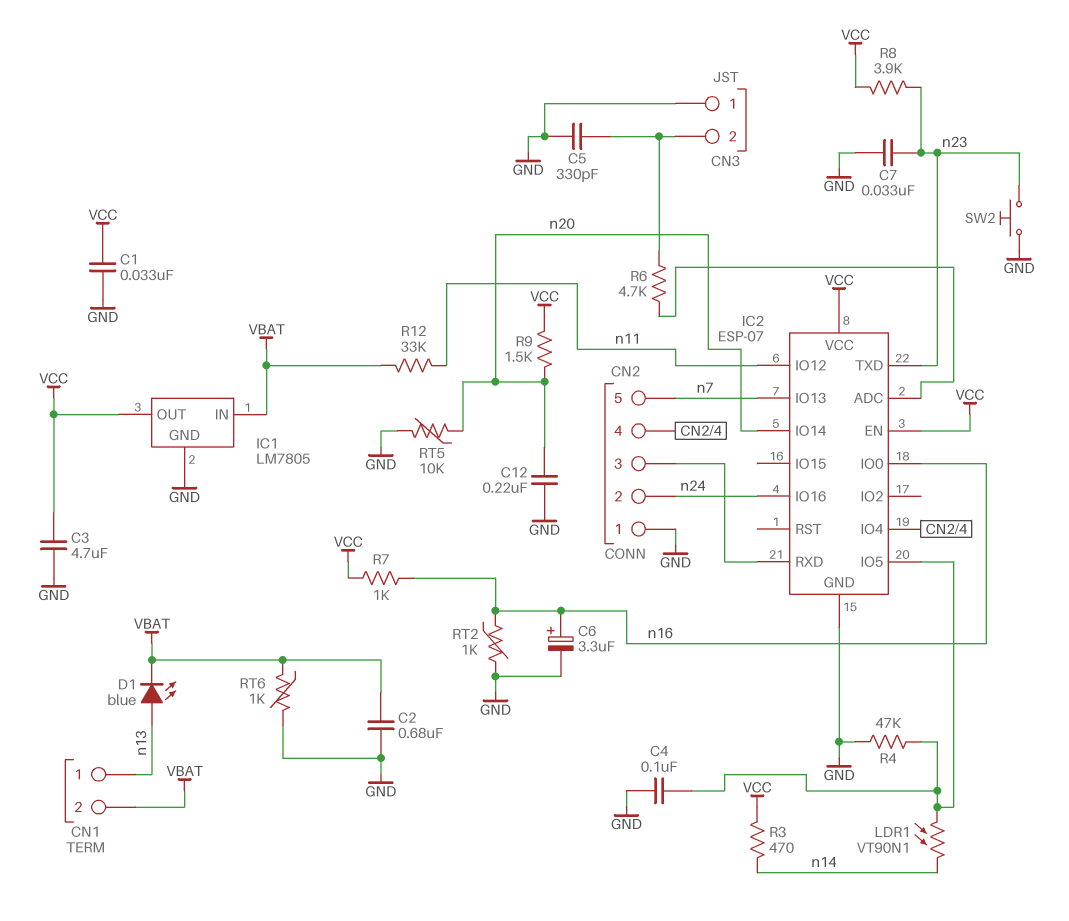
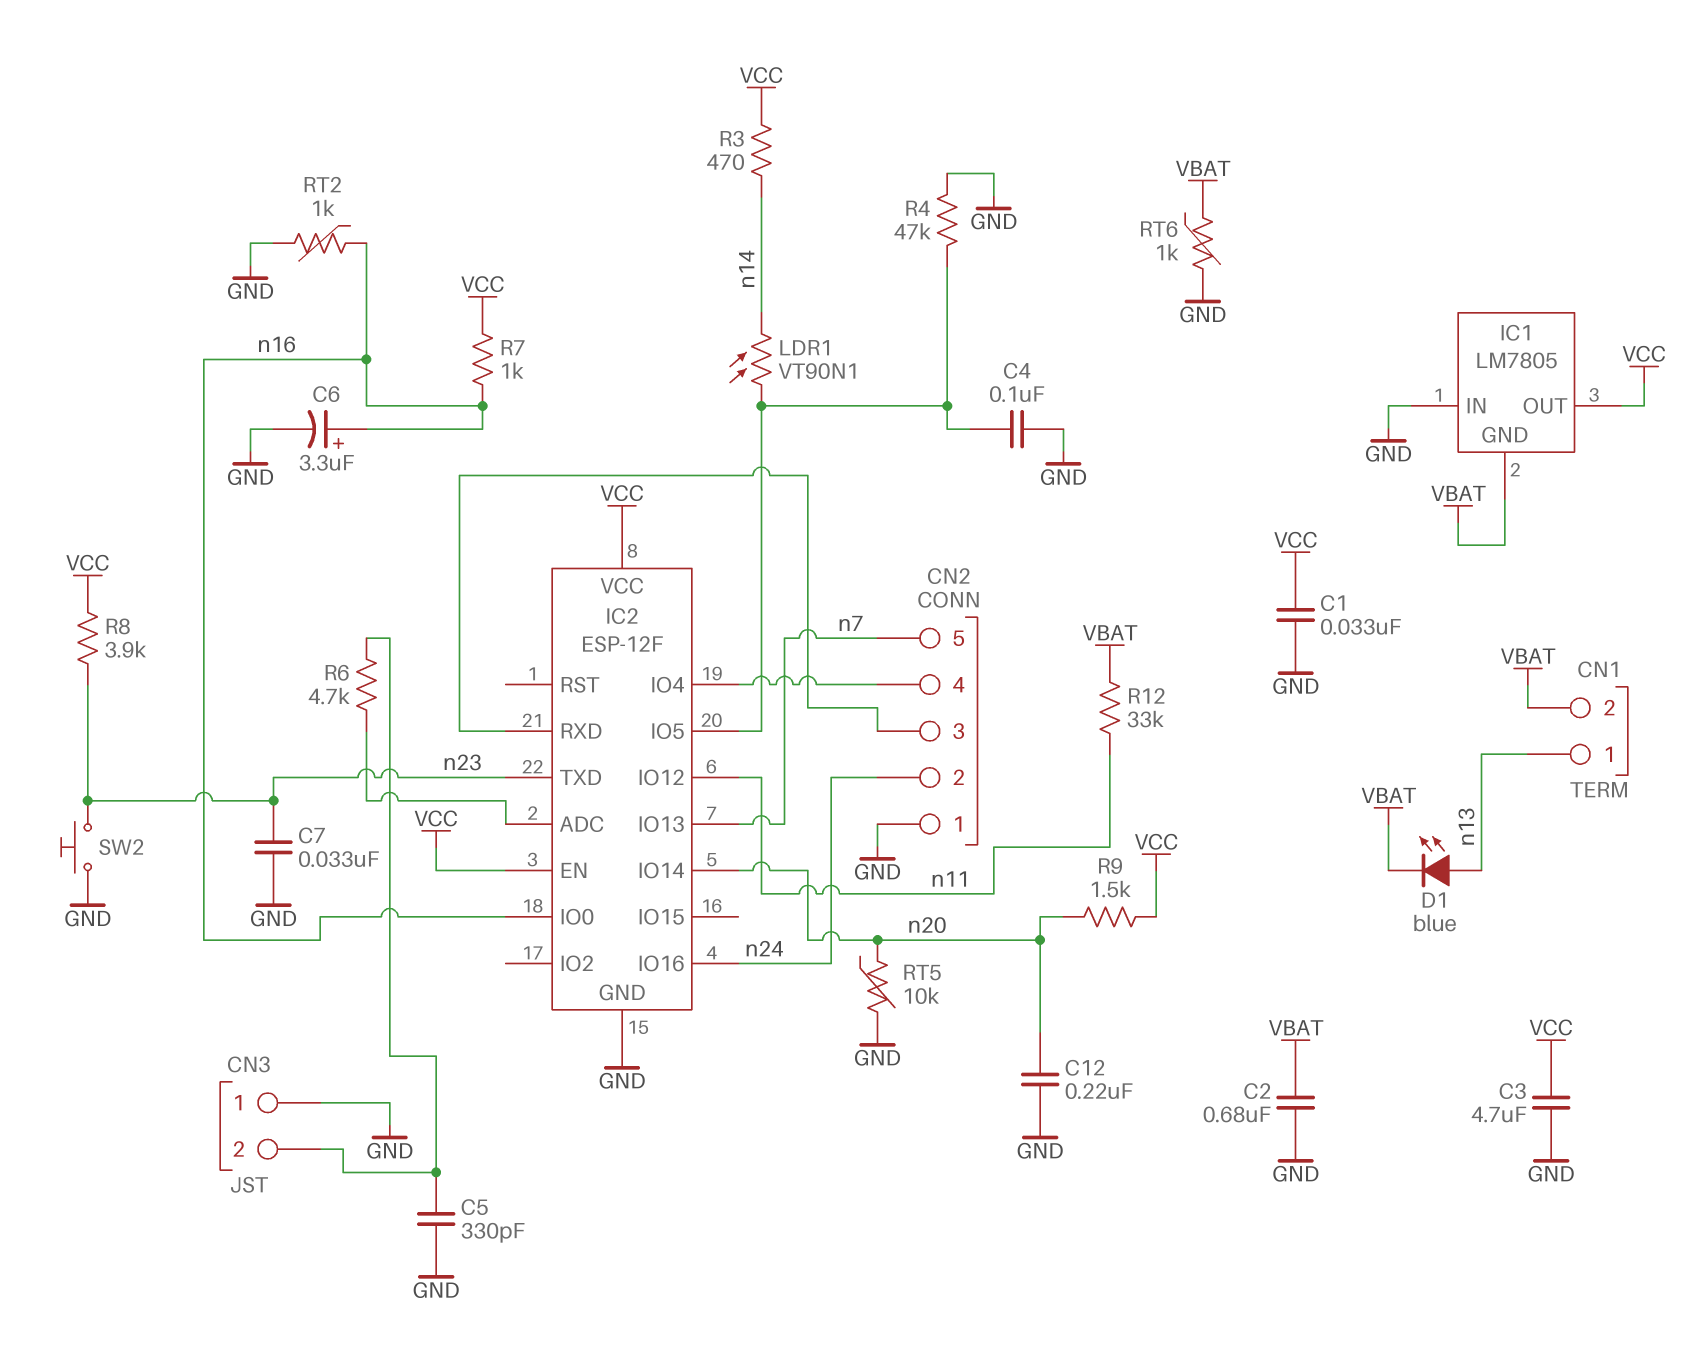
IC1 pin GND: GND -> VBAT
IC1 pin IN: VBAT -> GND
IC2: ESP-07 -> ESP-12F

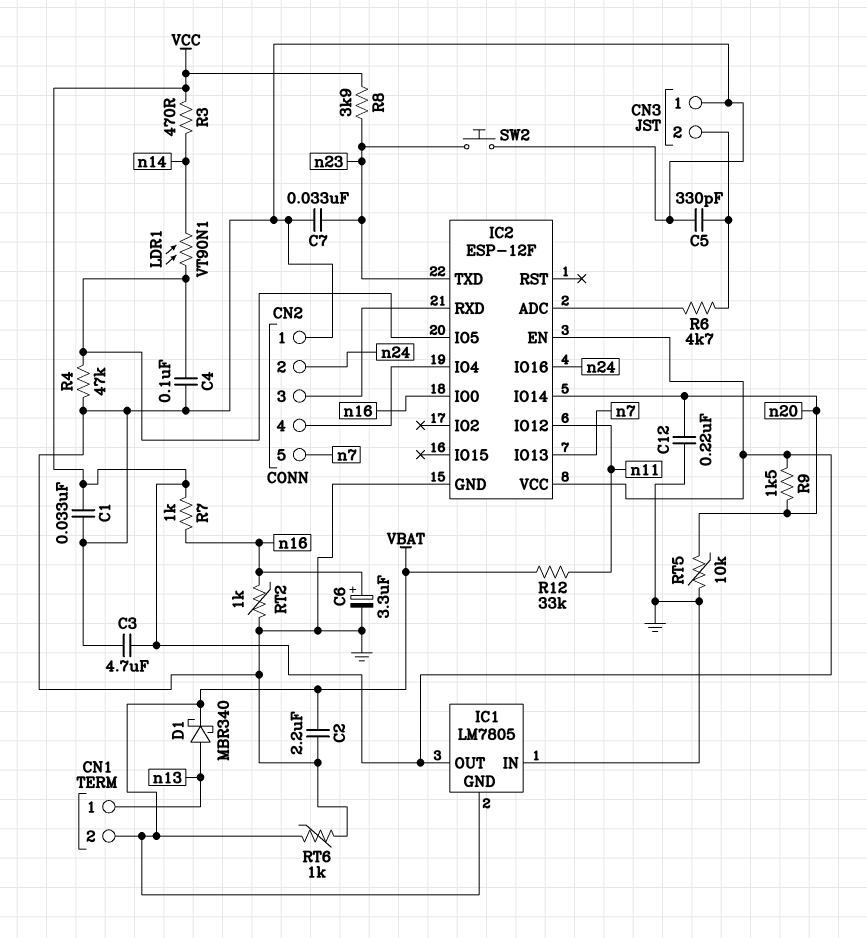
C2: 680nF (GND, VBAT) -> 2.2uF (GND, VBAT)
D1: LED blue (A n13, K VBAT) -> schottky MBR340 (A n13, K VBAT)

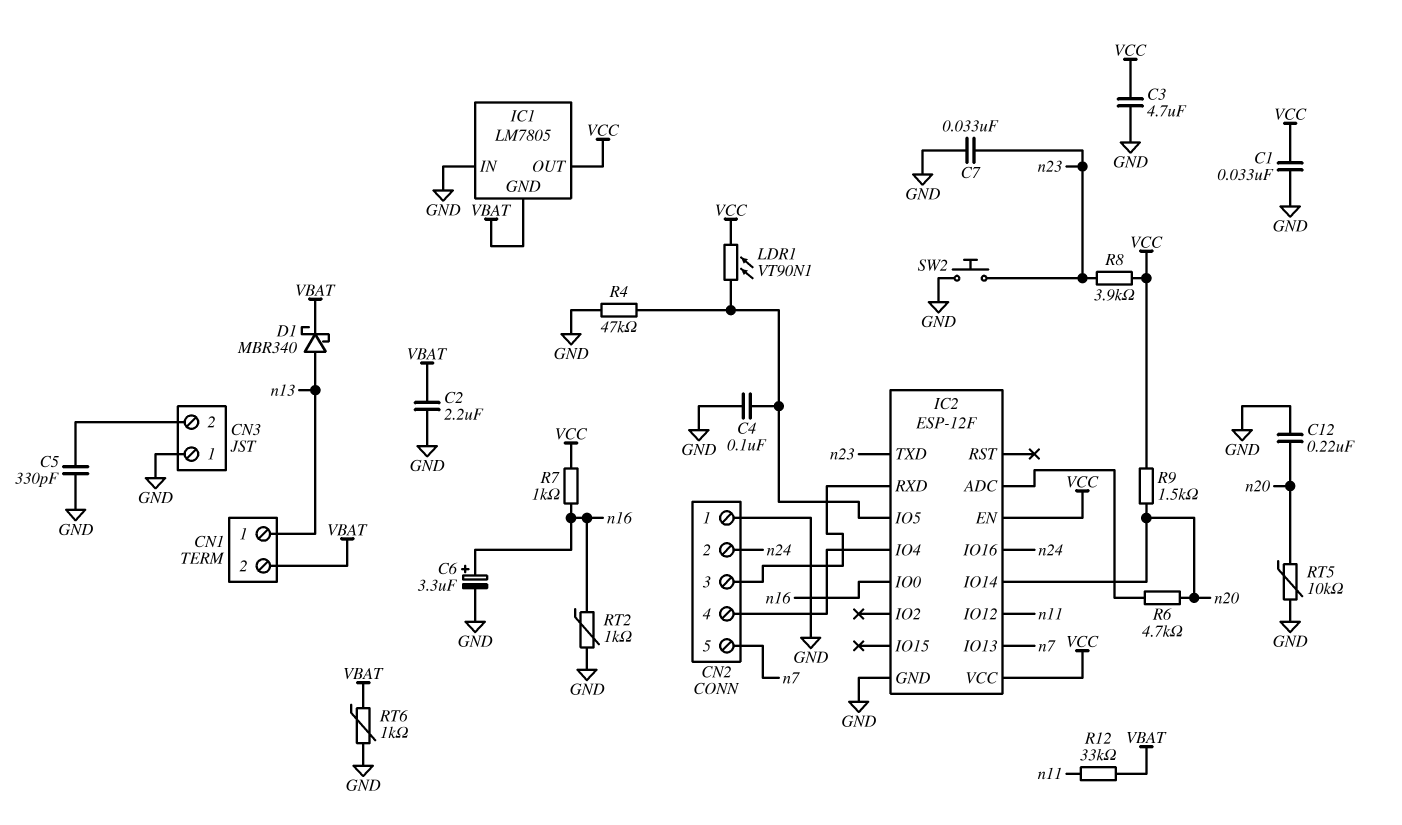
LDR1: VT90N1 (IC2/IO5, n14) -> VT90N1 (IC2/IO5, VCC)
R3: 470 (VCC, n14) -> none
R6: 4.7k (CN3/2, IC2/ADC) -> 4.7k (IC2/ADC, n20)

